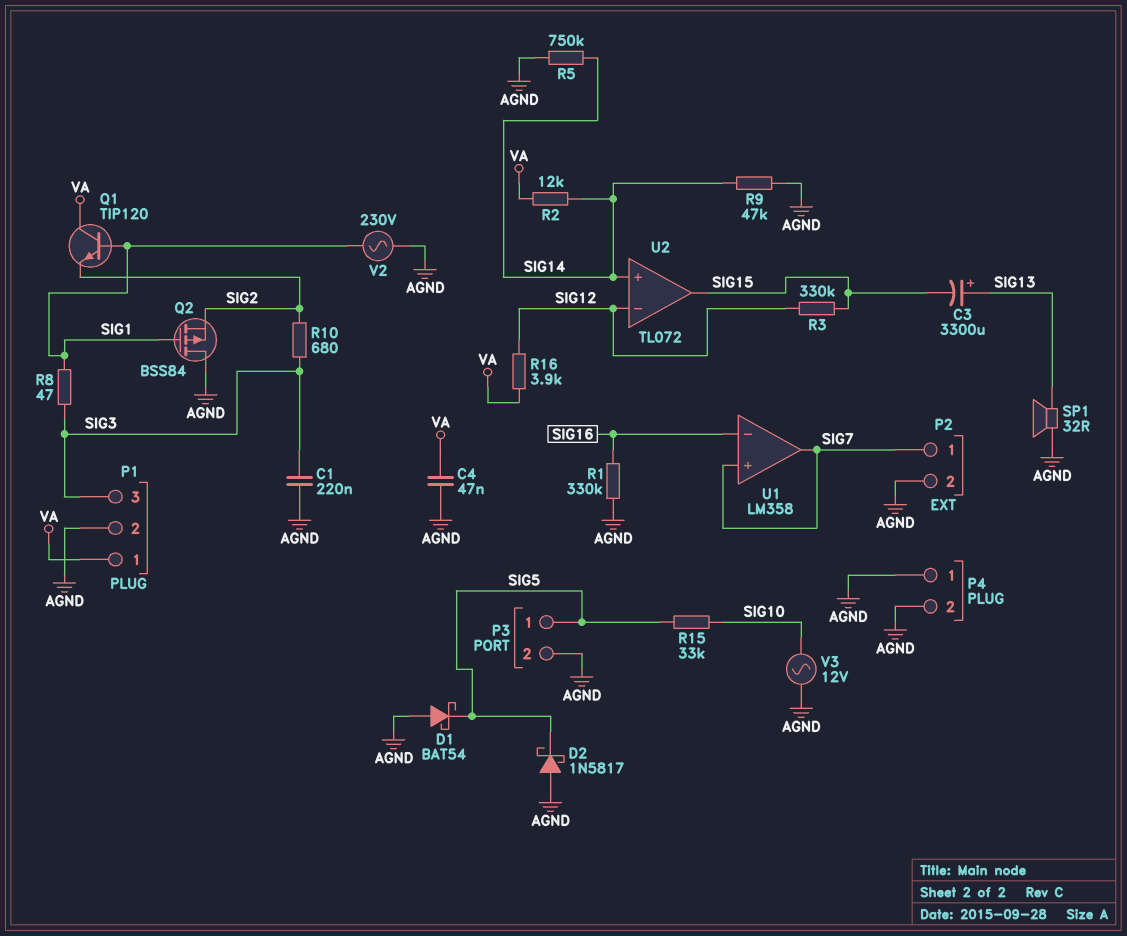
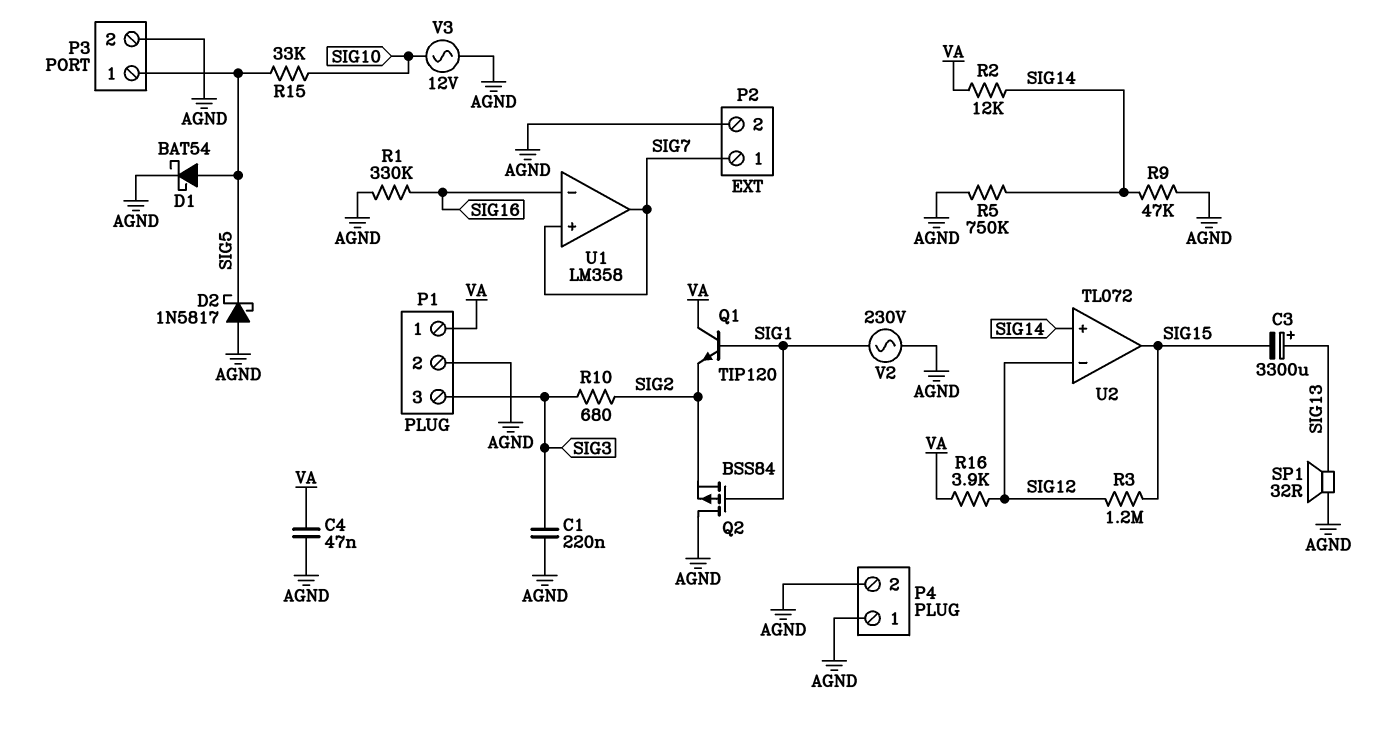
D1: schottky BAT54 (A AGND, K SIG5) -> schottky BAT54 (A SIG5, K AGND)
R3: 330k (SIG12, SIG15) -> 1.2M (SIG12, SIG15)
R8: 47 (SIG1, SIG3) -> none

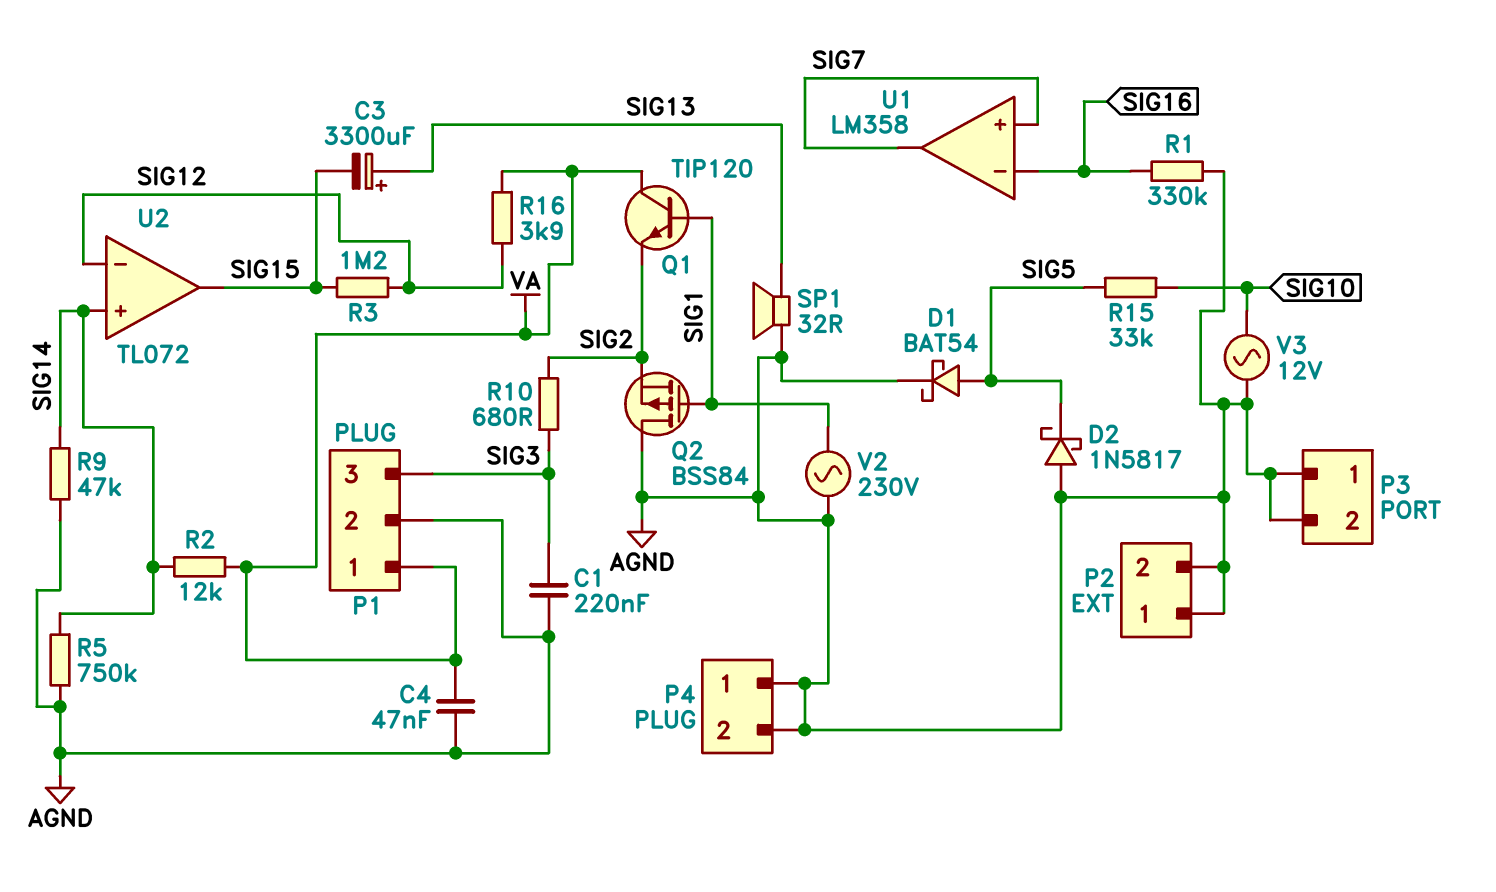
P2 pin 1: SIG7 -> AGND
P3 pin 1: SIG5 -> AGND

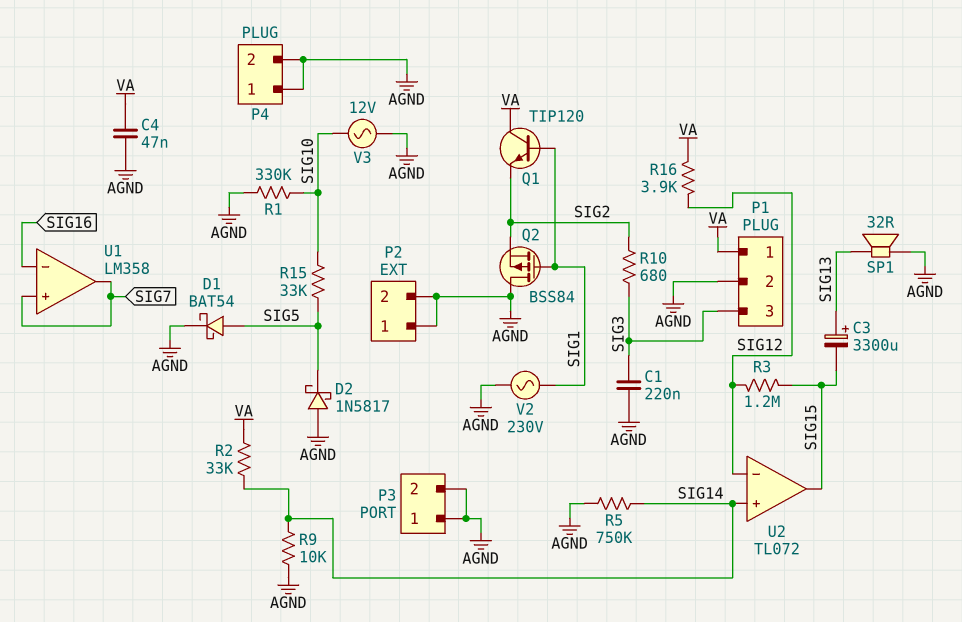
R1: 330k (AGND, SIG16) -> 330k (AGND, SIG10)
R2: 12k (SIG14, VA) -> 33k (SIG14, VA)
R9: 47k (AGND, SIG14) -> 10k (AGND, SIG14)

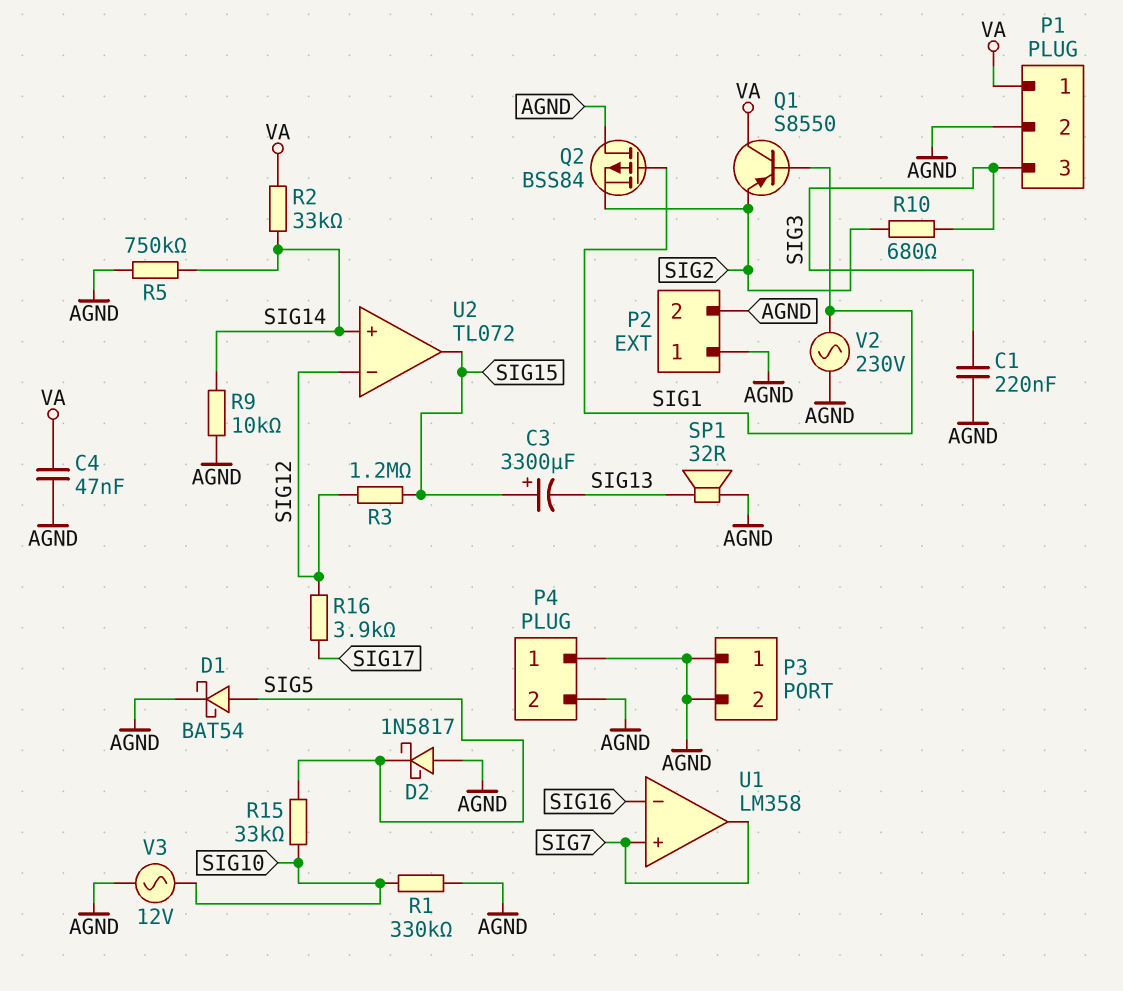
C3: 3300uF (plus SIG13, minus SIG15) -> 3300uF (plus SIG15, minus SIG13)
Q1: NPN TIP120 (B SIG1, C VA, E SIG2) -> PNP S8550 (B SIG1, C VA, E SIG2)
R16: 3.9k (SIG12, VA) -> 3.9k (SIG12, SIG17)

